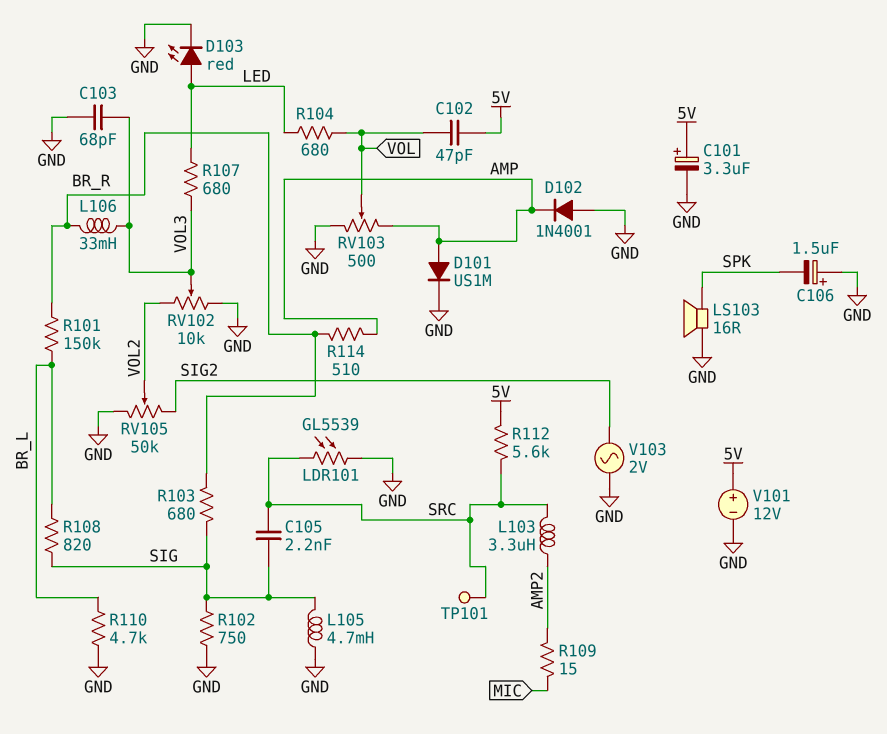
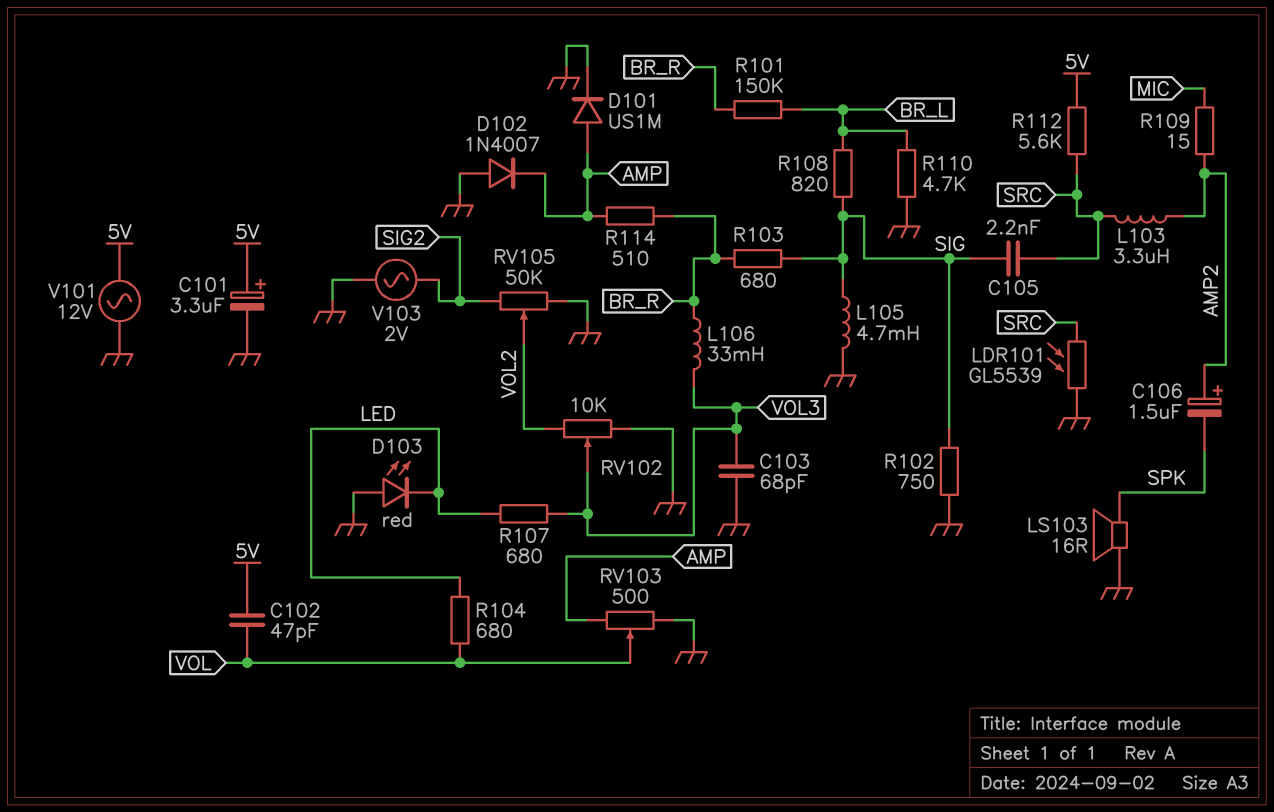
C106: 1.5uF (plus GND, minus SPK) -> 1.5uF (plus AMP2, minus SPK)
D102: diode 1N4001 (A GND, K AMP) -> diode 1N4007 (A GND, K AMP)
D103: LED red (A LED, K GND) -> LED red (A GND, K LED)
TP101: test point (SRC) -> none
V101: 12V (plus 5V, minus GND) -> AC 12V (5V, GND)

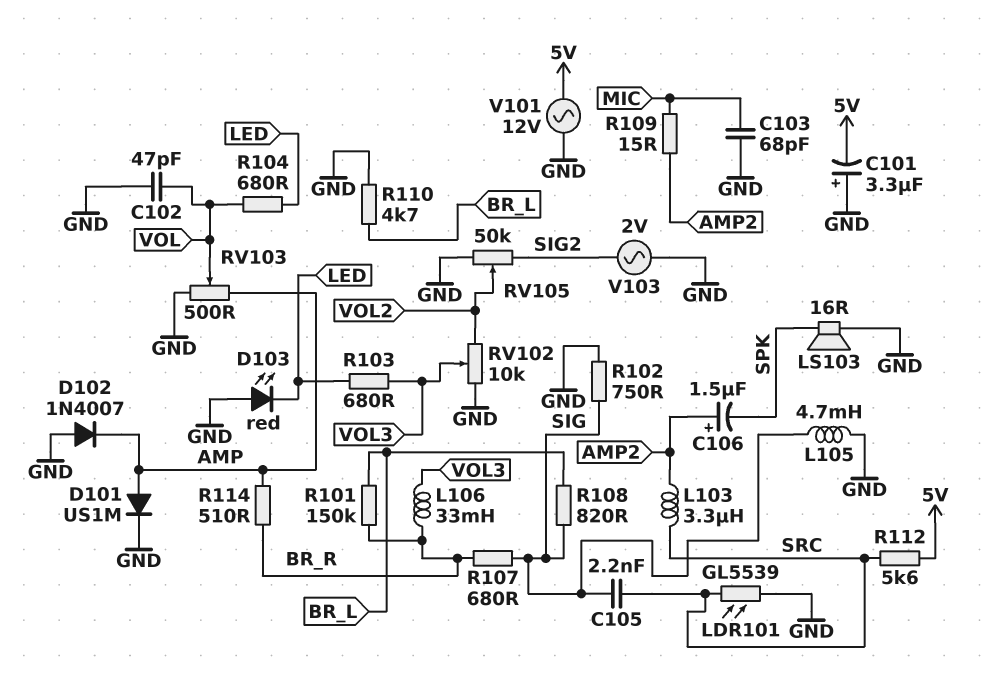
C101: 3.3uF (plus 5V, minus GND) -> 3.3uF (plus GND, minus 5V)
C102: 47pF (5V, VOL) -> 47pF (GND, VOL)
C103: 68pF (GND, VOL3) -> 68pF (GND, MIC)
R103: 680 (BR_R, SIG) -> 680 (LED, VOL3)
R107: 680 (LED, VOL3) -> 680 (BR_R, SIG)

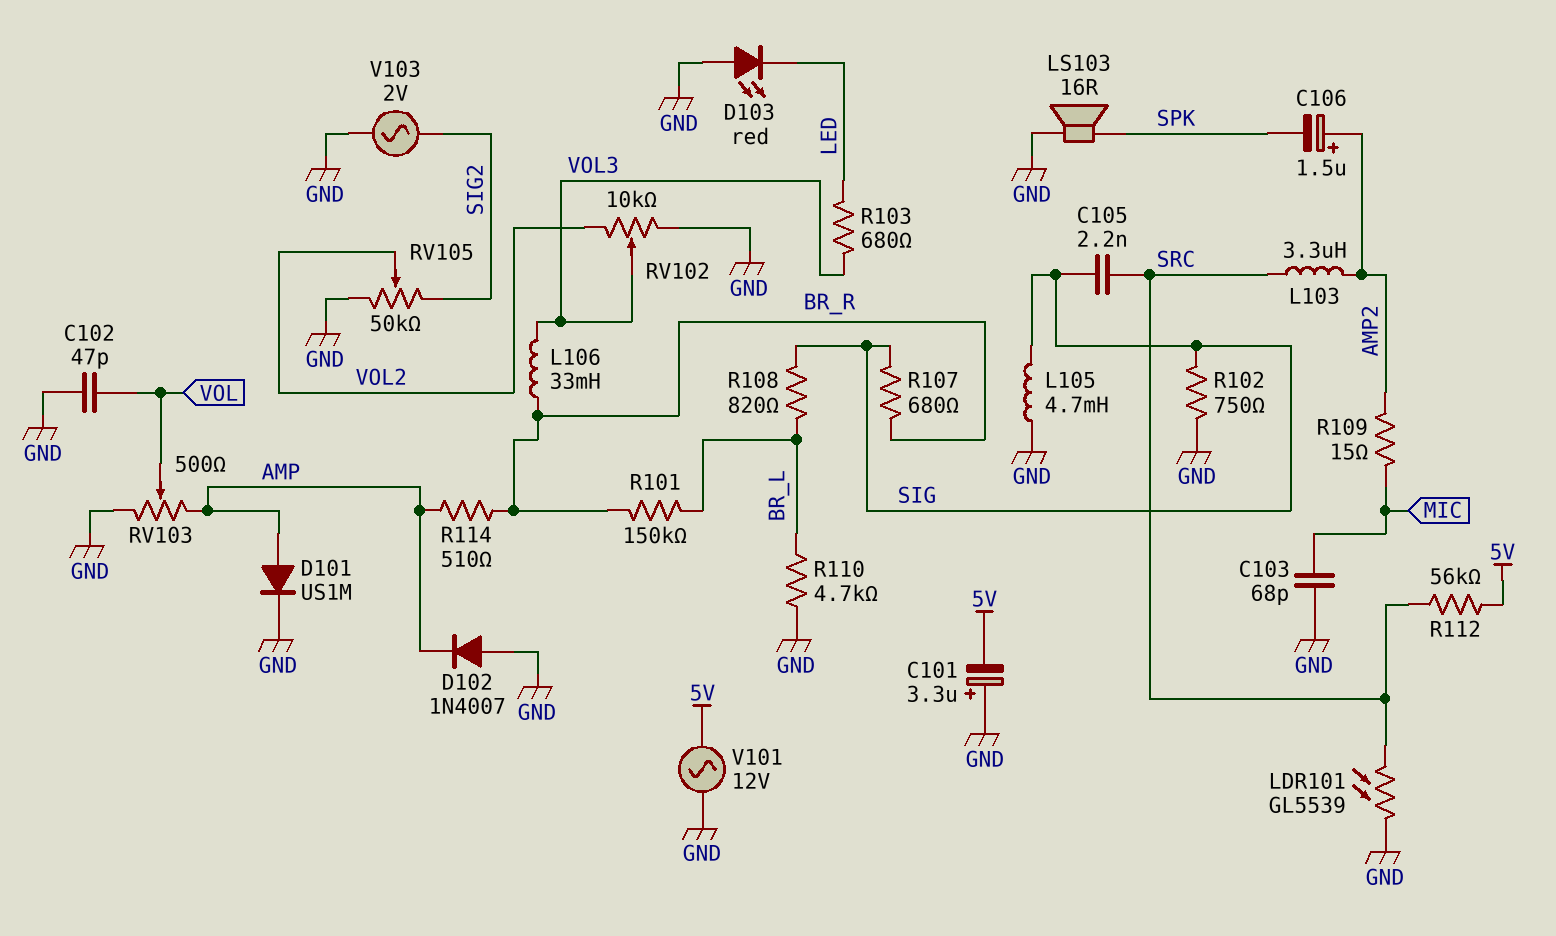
R104: 680 (LED, VOL) -> none
R112: 5.6k (5V, SRC) -> 56k (5V, SRC)

